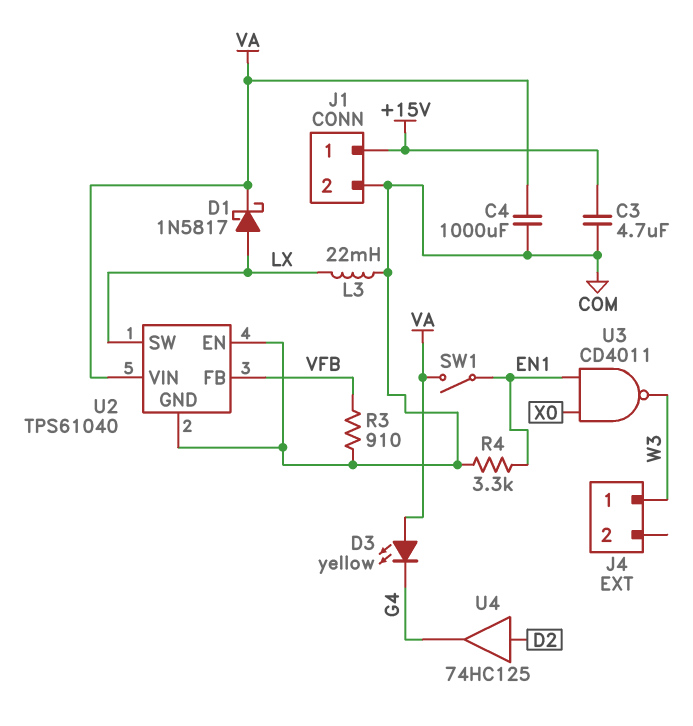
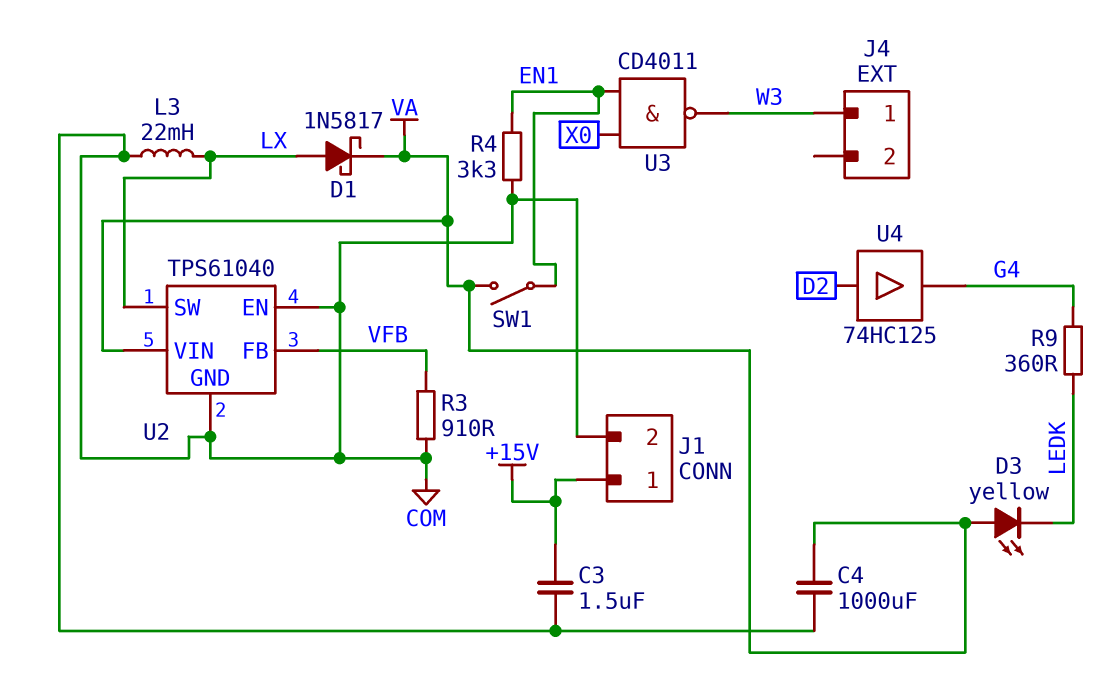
C3: 4.7uF (+15V, COM) -> 1.5uF (+15V, COM)
D3: LED yellow (A VA, K G4) -> LED yellow (A VA, K LEDK)
R9: none -> 360 (G4, LEDK)

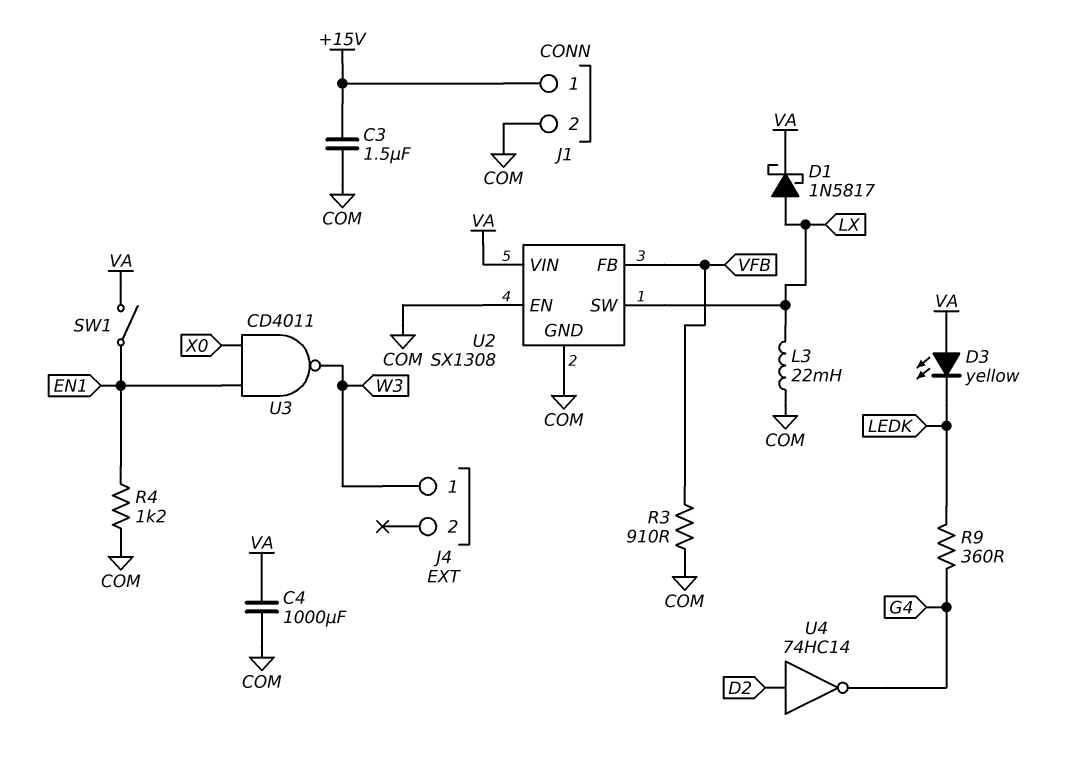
R4: 3.3k (COM, EN1) -> 1.2k (COM, EN1)
U2: TPS61040 -> SX1308
U4: buffer 74HC125 (in D2, out G4) -> NOT 74HC14 (in D2, out G4)

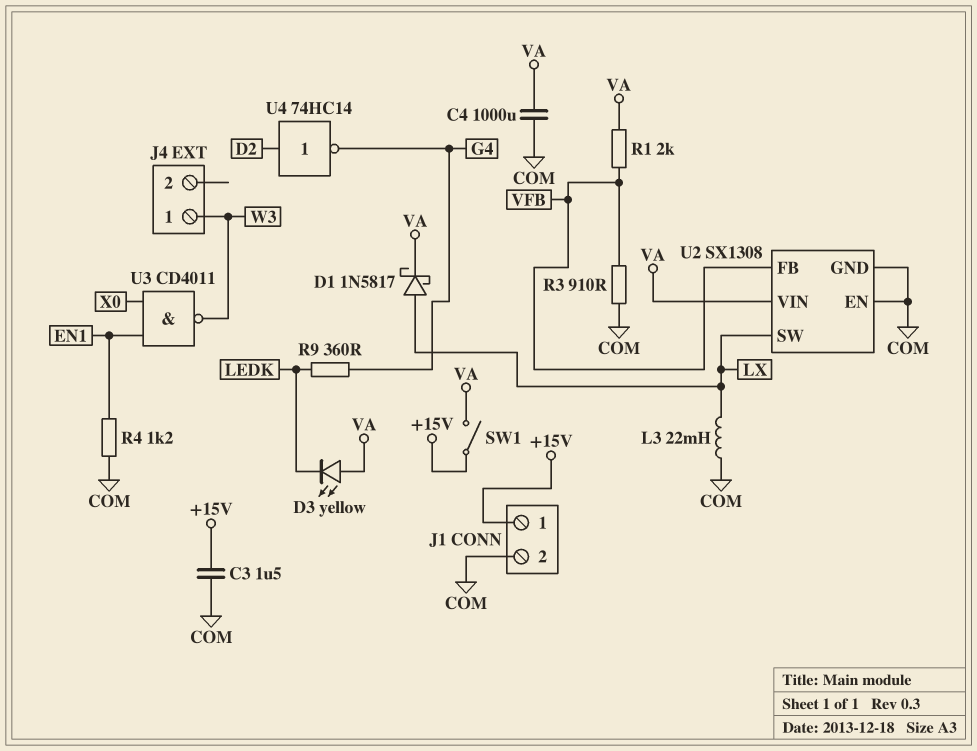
R1: none -> 2k (VA, VFB)
SW1: switch (EN1, VA) -> switch (+15V, VA)

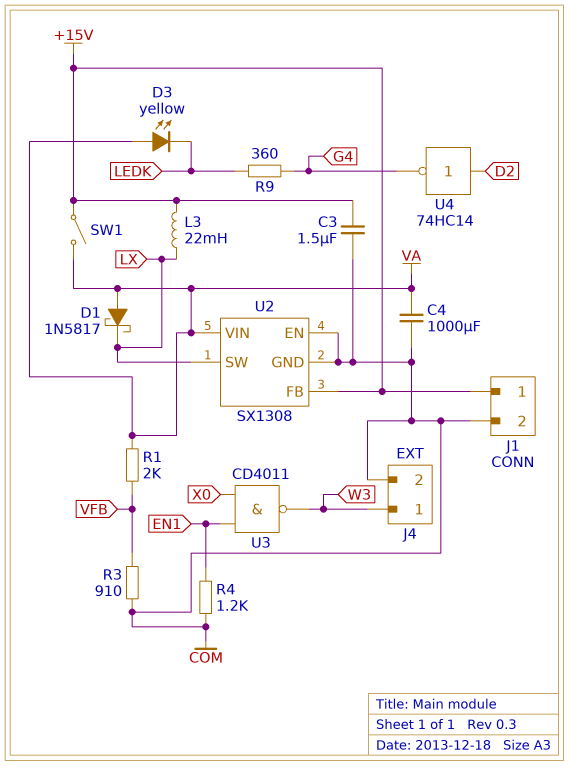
D1: schottky 1N5817 (A LX, K VA) -> schottky 1N5817 (A VA, K LX)
J4 pin 2: none -> COM
L3: 22mH (COM, LX) -> 22mH (+15V, LX)
U2 pin FB: VFB -> +15V

